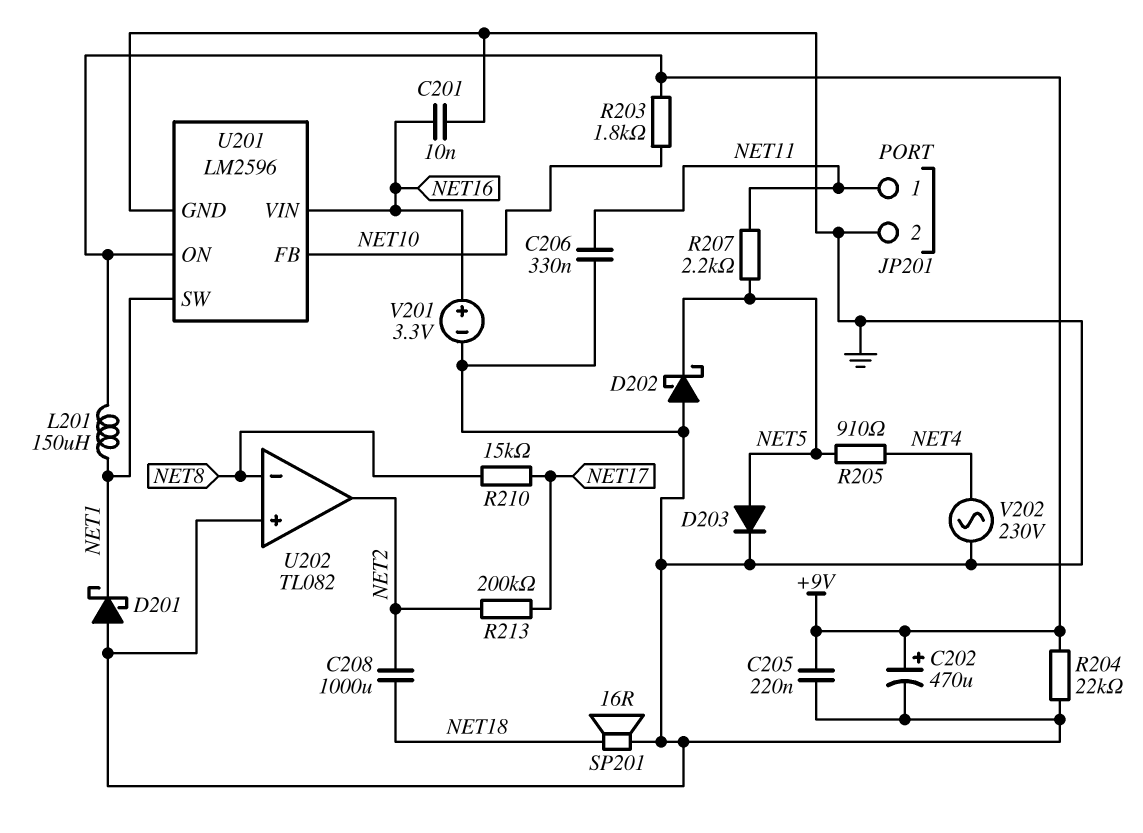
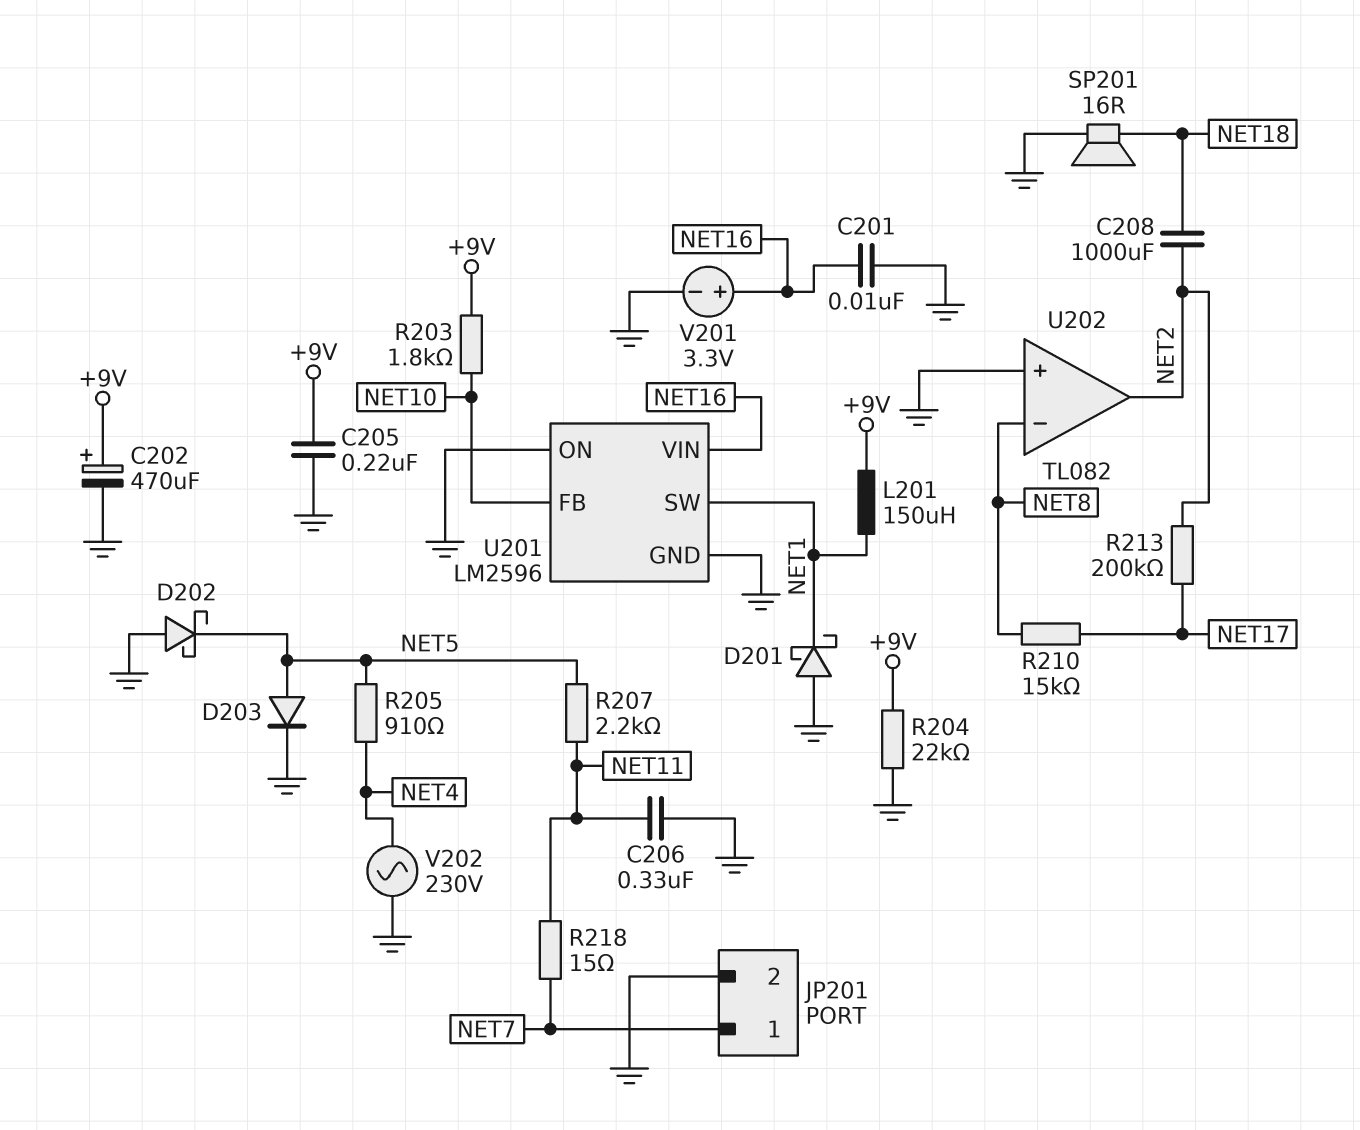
JP201 pin 1: NET11 -> NET7
R218: none -> 15 (NET7, NET11)
U201 pin ON: +9V -> GND

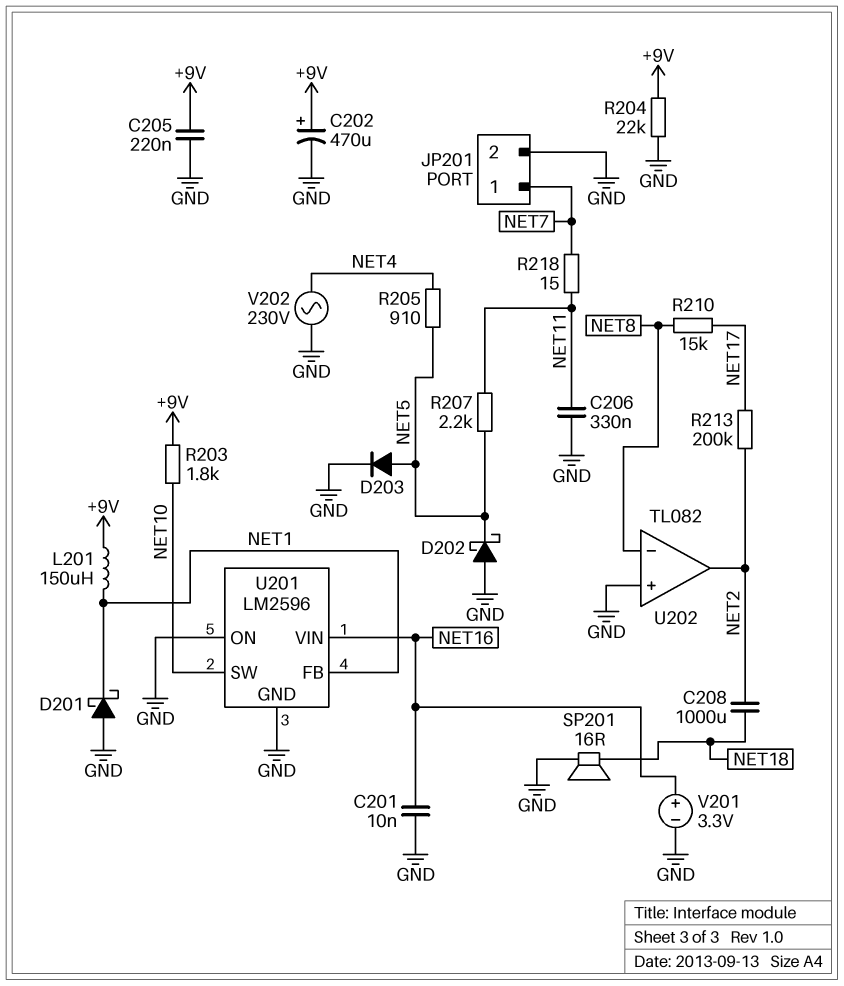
U201 pin FB: NET10 -> NET1
U201 pin SW: NET1 -> NET10

